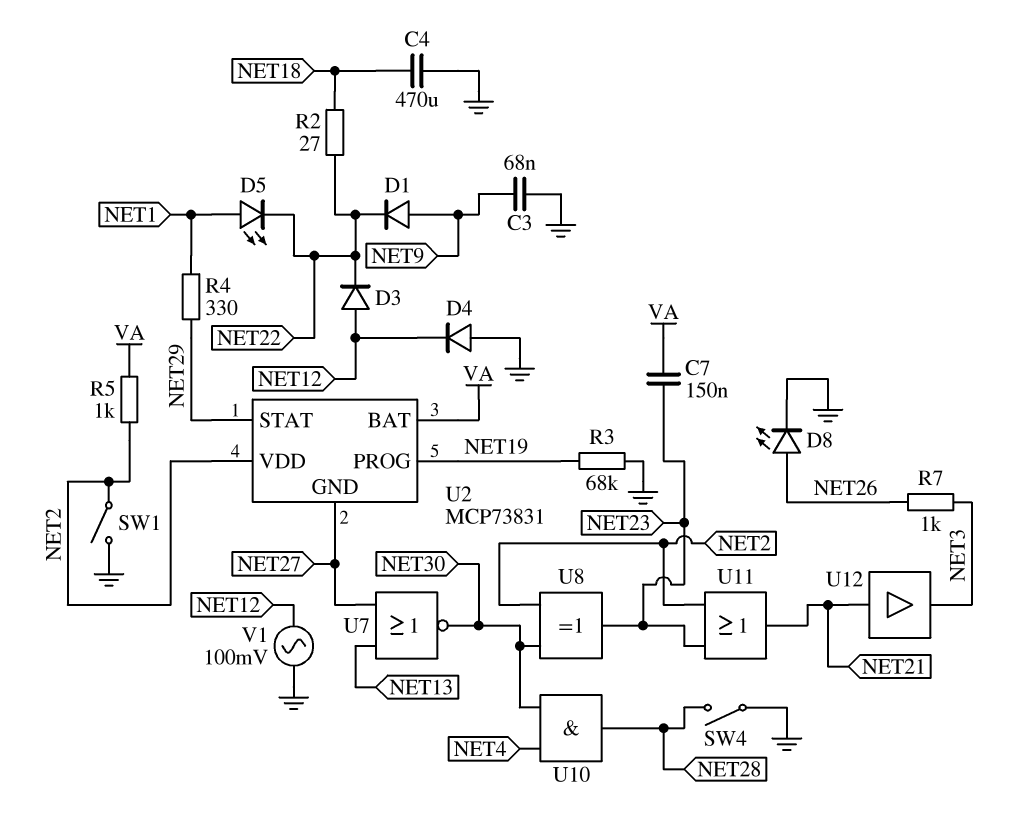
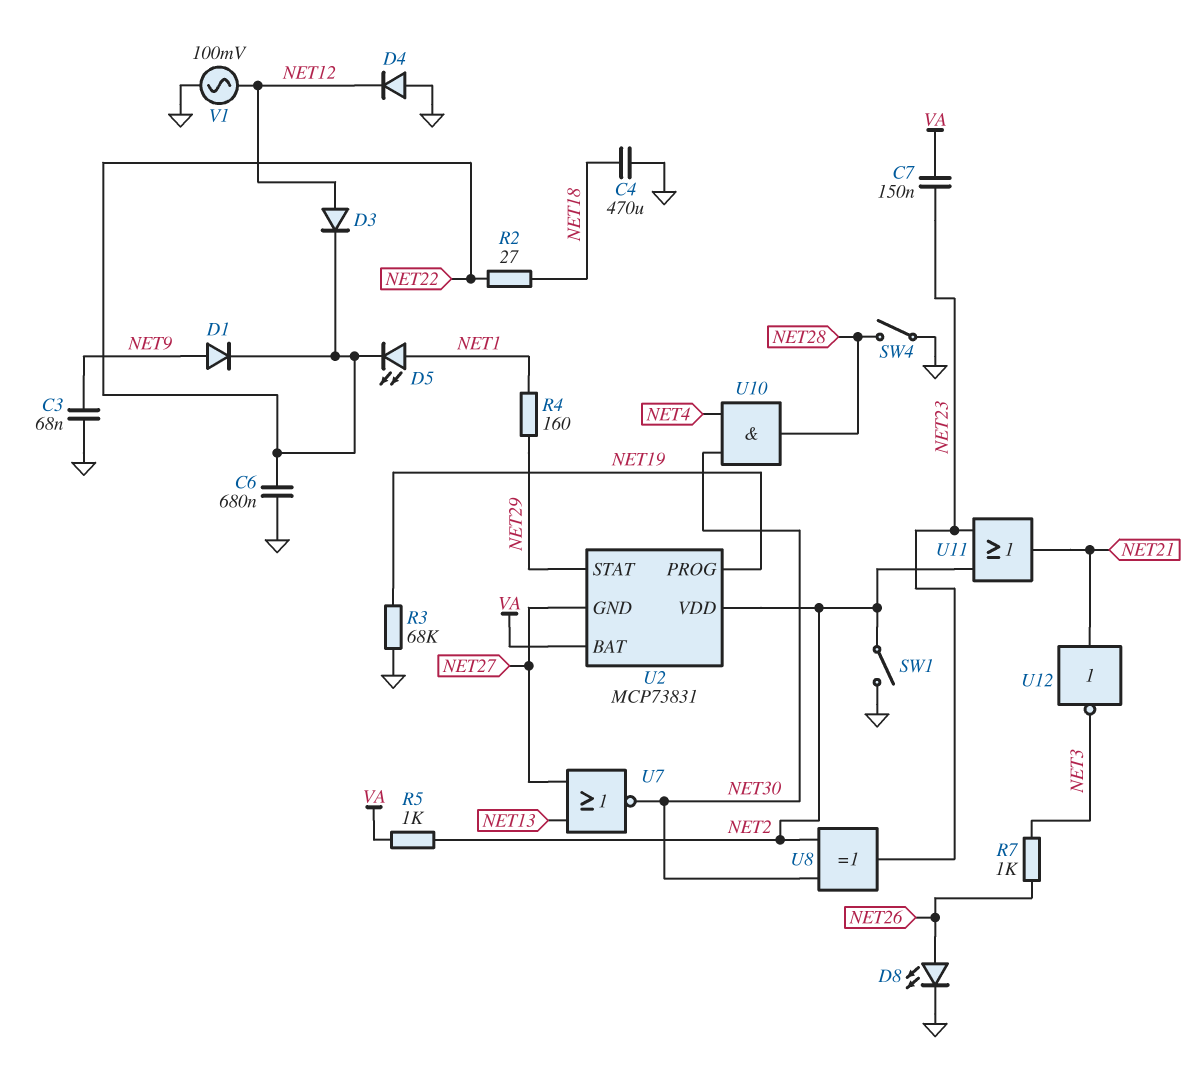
C6: none -> 680nF (GND, NET22)
R4: 330 (NET1, NET29) -> 160 (NET1, NET29)
U12: buffer (in NET21, out NET3) -> NOT (in NET21, out NET3)

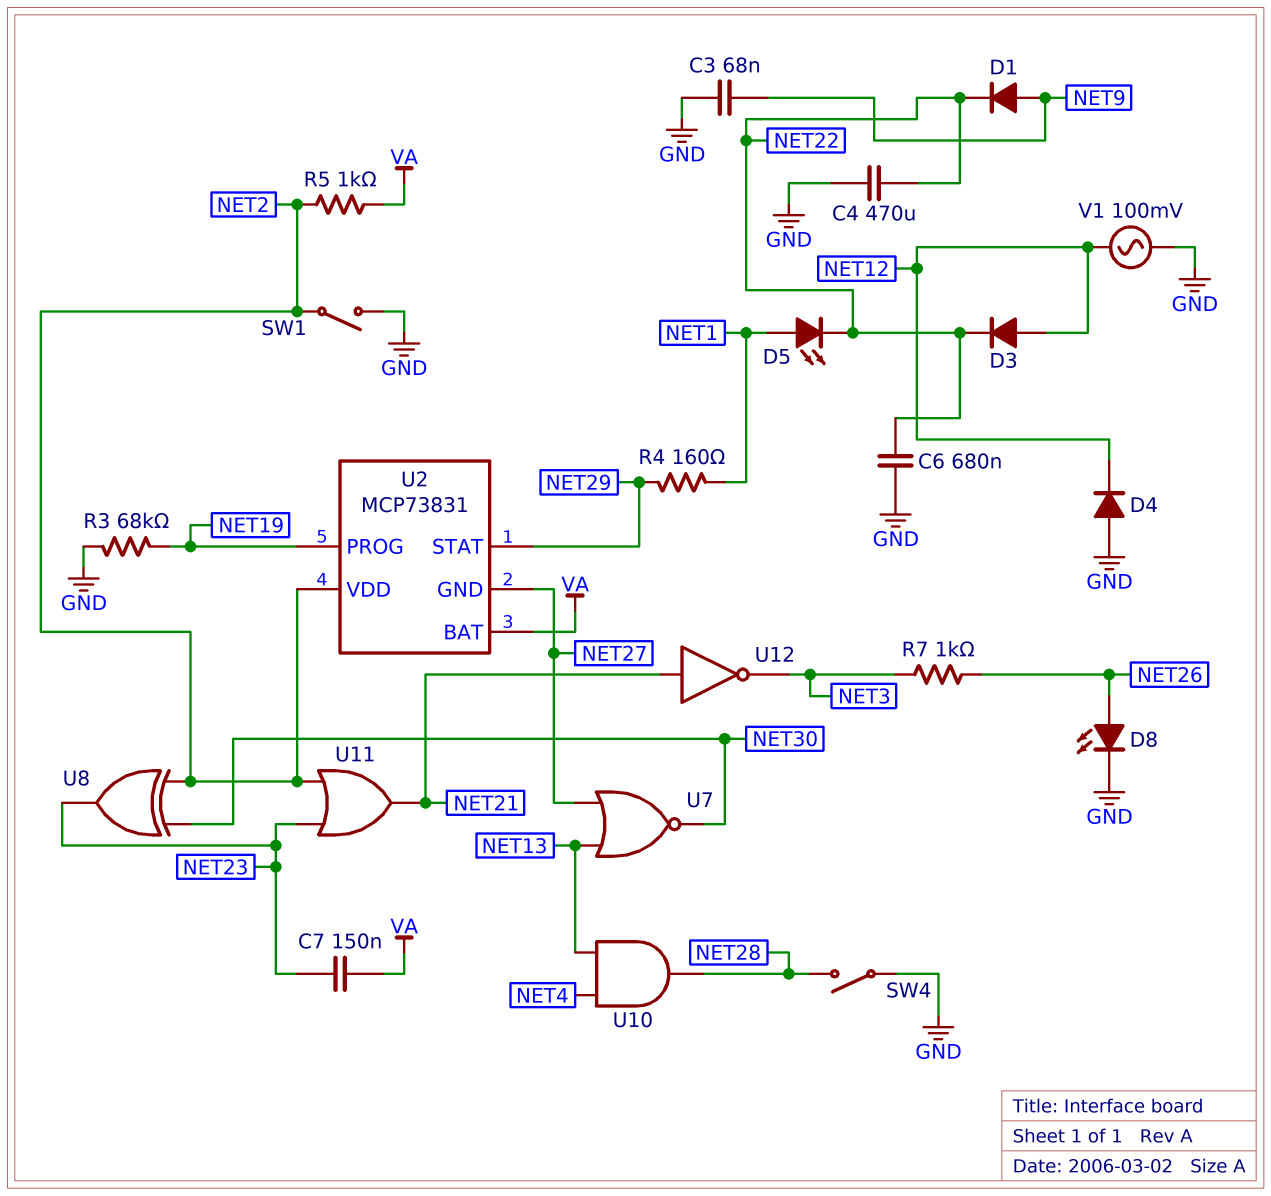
C4: 470uF (GND, NET18) -> 470uF (GND, NET22)
R2: 27 (NET18, NET22) -> none
U10: AND (in NET4, in NET30, out NET28) -> AND (in NET4, in NET13, out NET28)

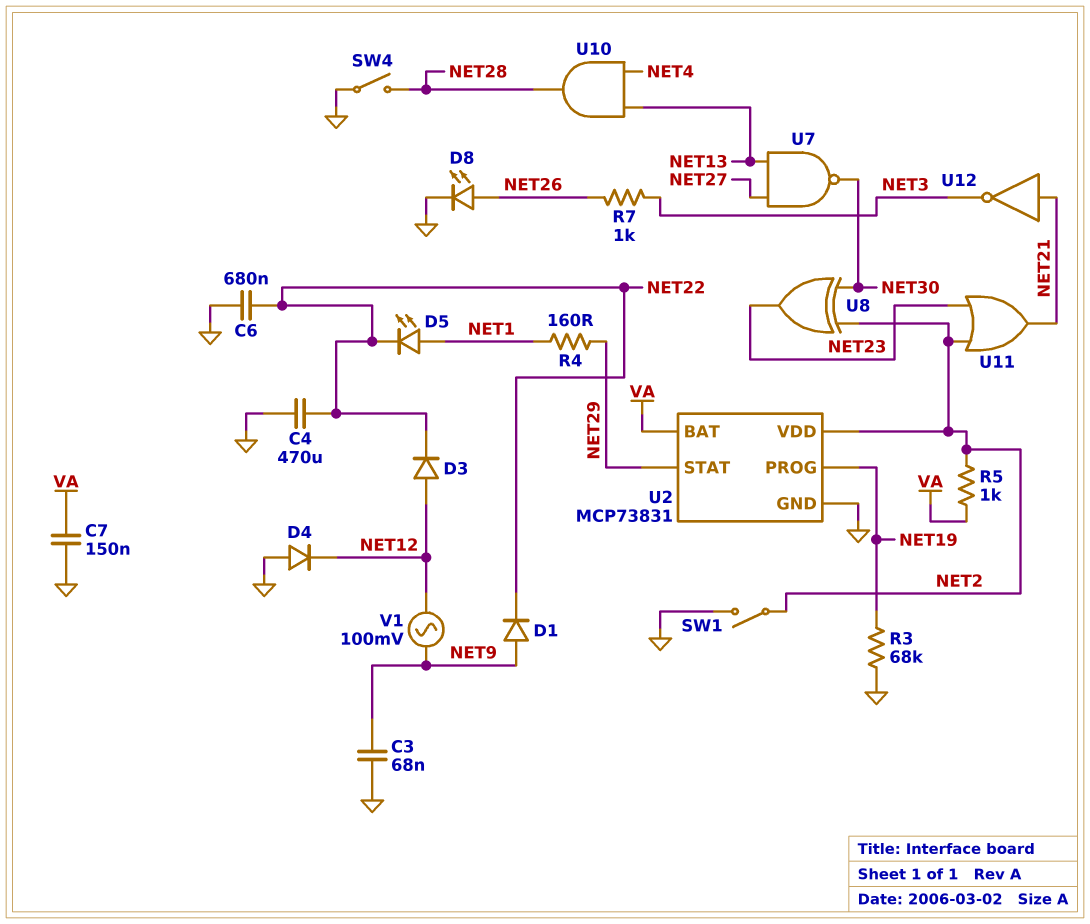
C7: 150nF (NET23, VA) -> 150nF (GND, VA)
U2 pin GND: NET27 -> GND
U7: NOR (in NET13, in NET27, out NET30) -> NAND (in NET13, in NET27, out NET30)
V1: AC 100mV (GND, NET12) -> AC 100mV (NET9, NET12)

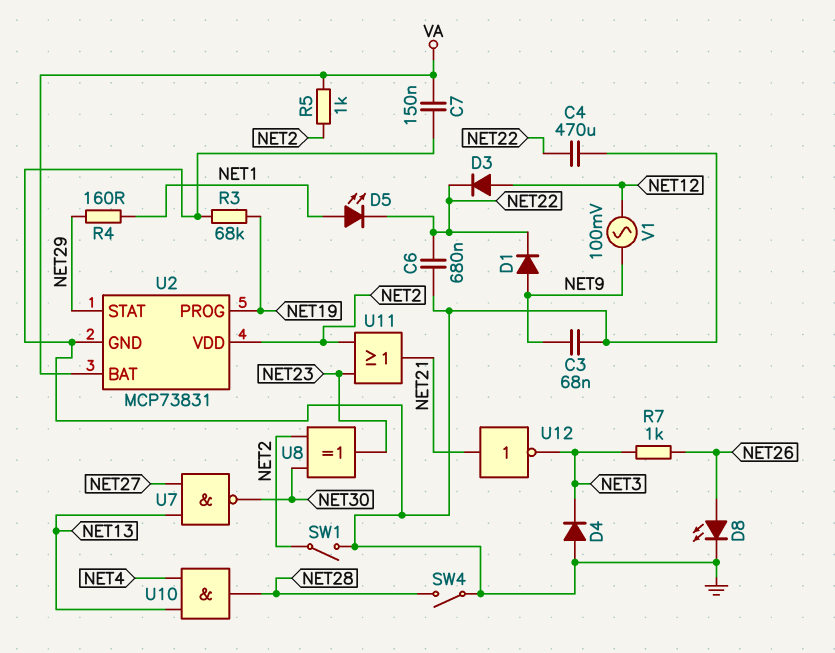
D4: diode (A GND, K NET12) -> diode (A GND, K NET3)

